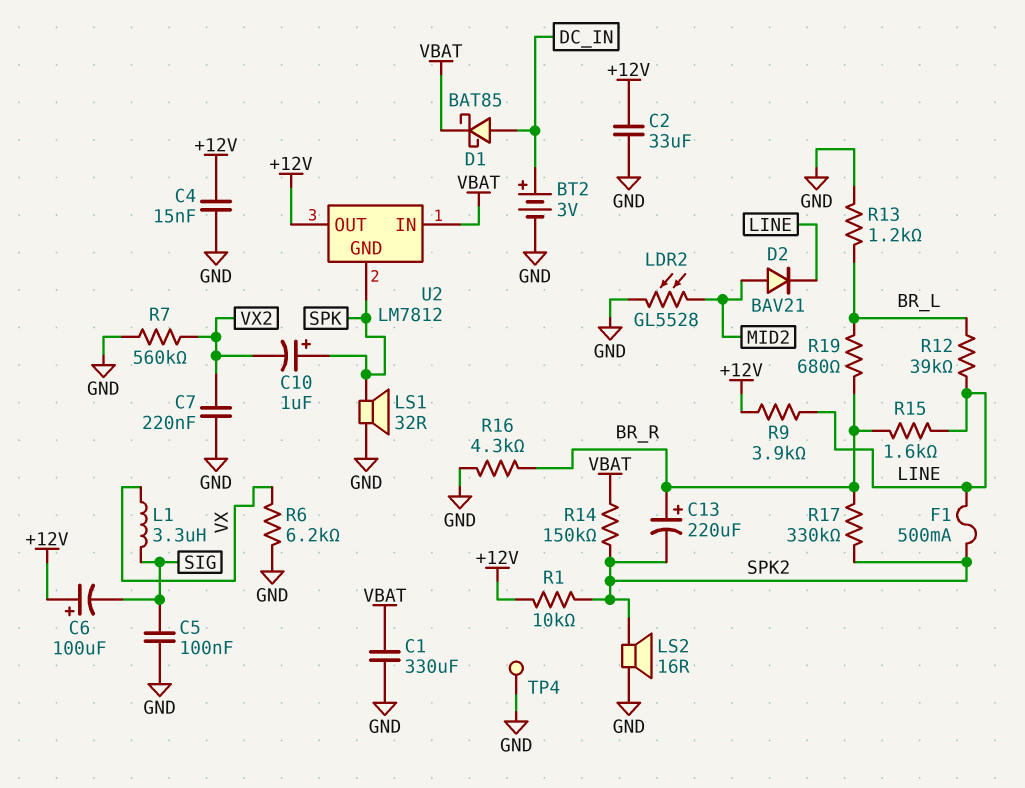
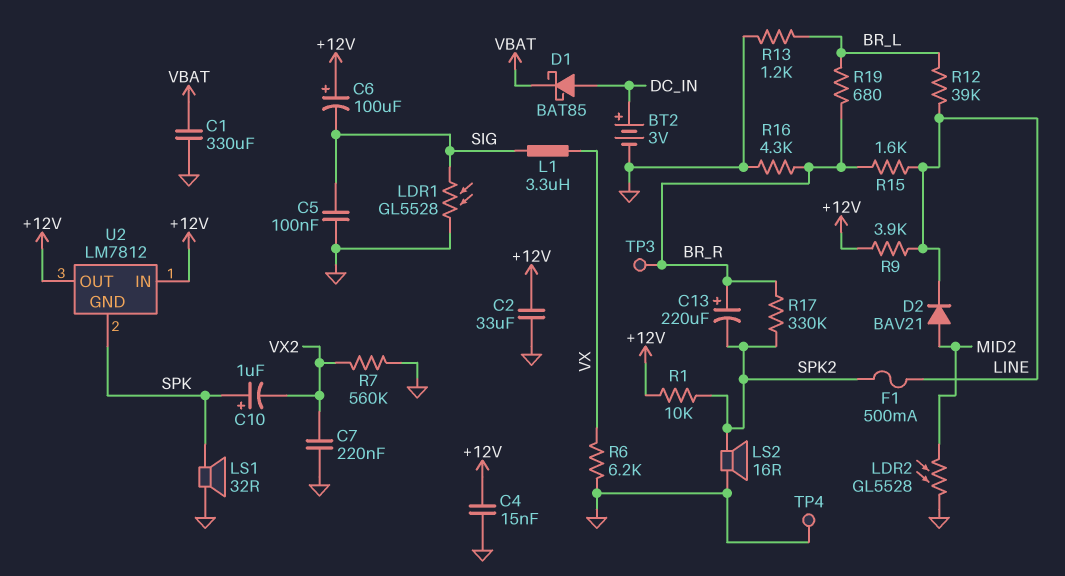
LDR1: none -> GL5528 (GND, SIG)
R14: 150k (SPK2, VBAT) -> none
TP3: none -> test point (BR_R)
U2 pin IN: VBAT -> +12V

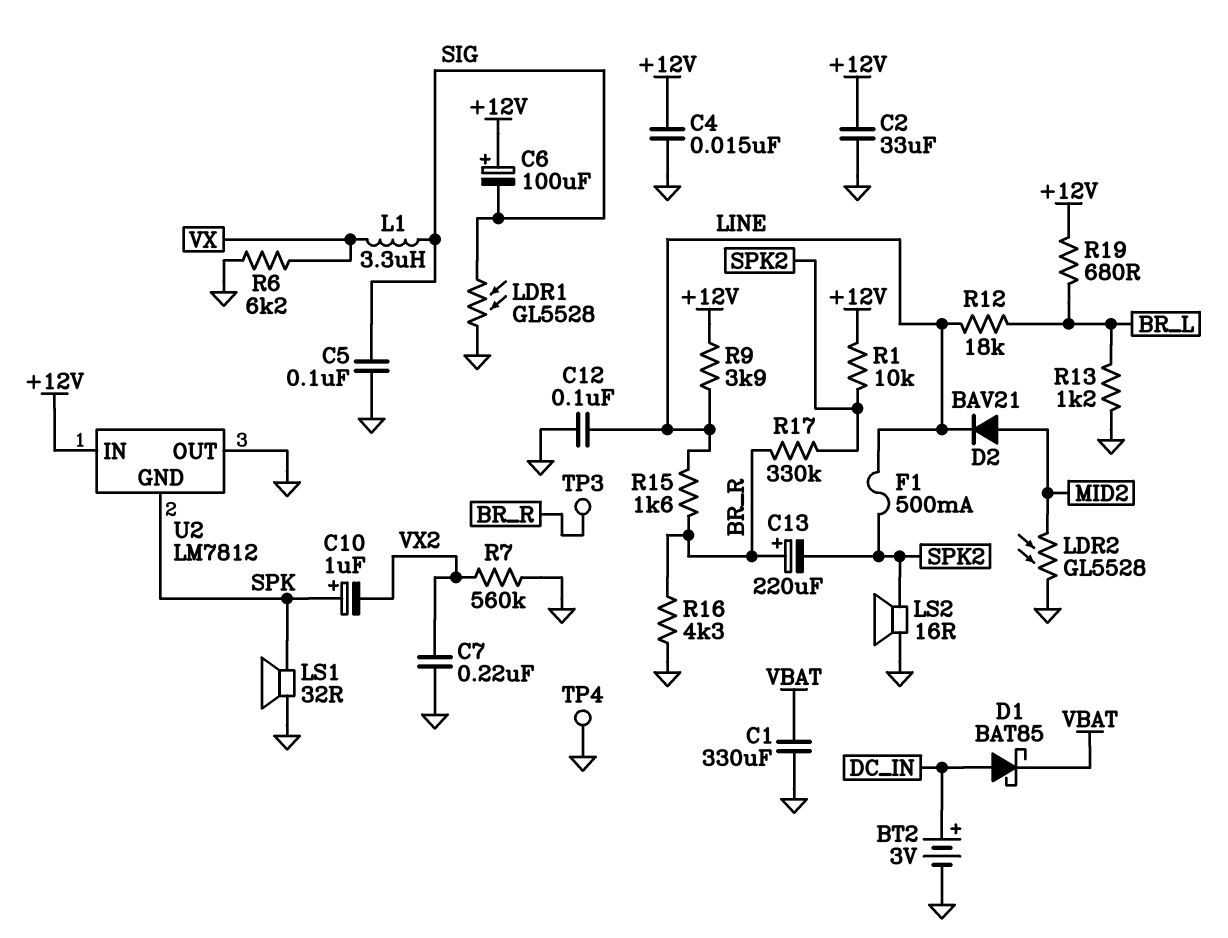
C12: none -> 100nF (GND, LINE)
R12: 39k (BR_L, LINE) -> 18k (BR_L, LINE)
R19: 680 (BR_L, BR_R) -> 680 (+12V, BR_L)
U2 pin OUT: +12V -> GND

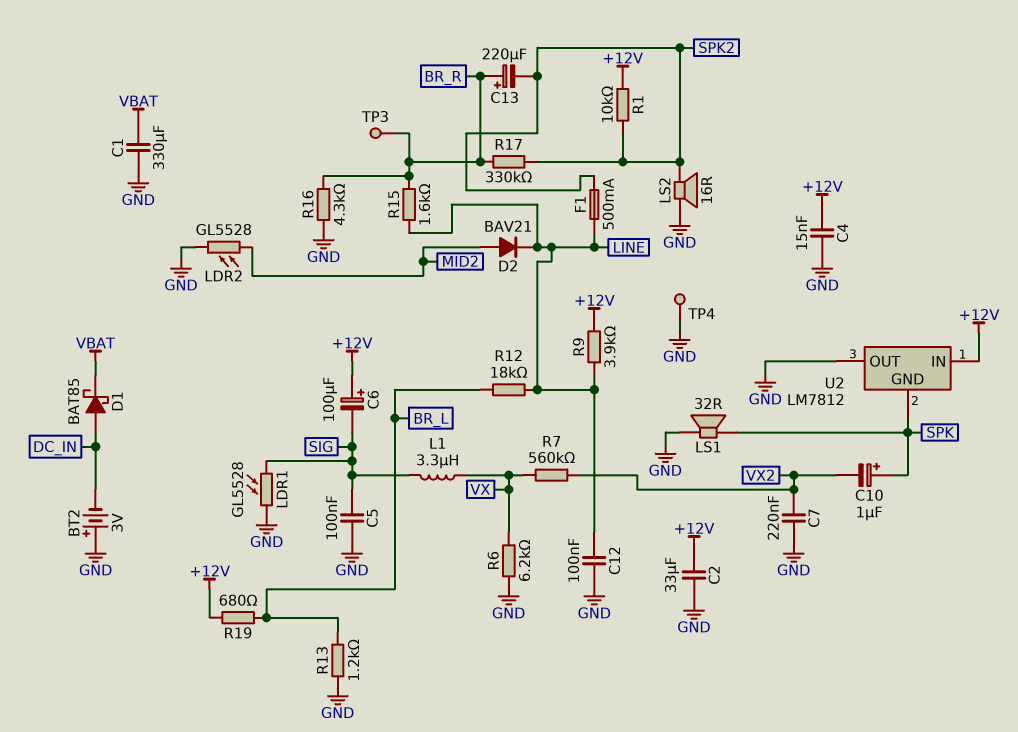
BT2: 3V (plus DC_IN, minus GND) -> 3V (plus GND, minus DC_IN)
R7: 560k (GND, VX2) -> 560k (VX, VX2)

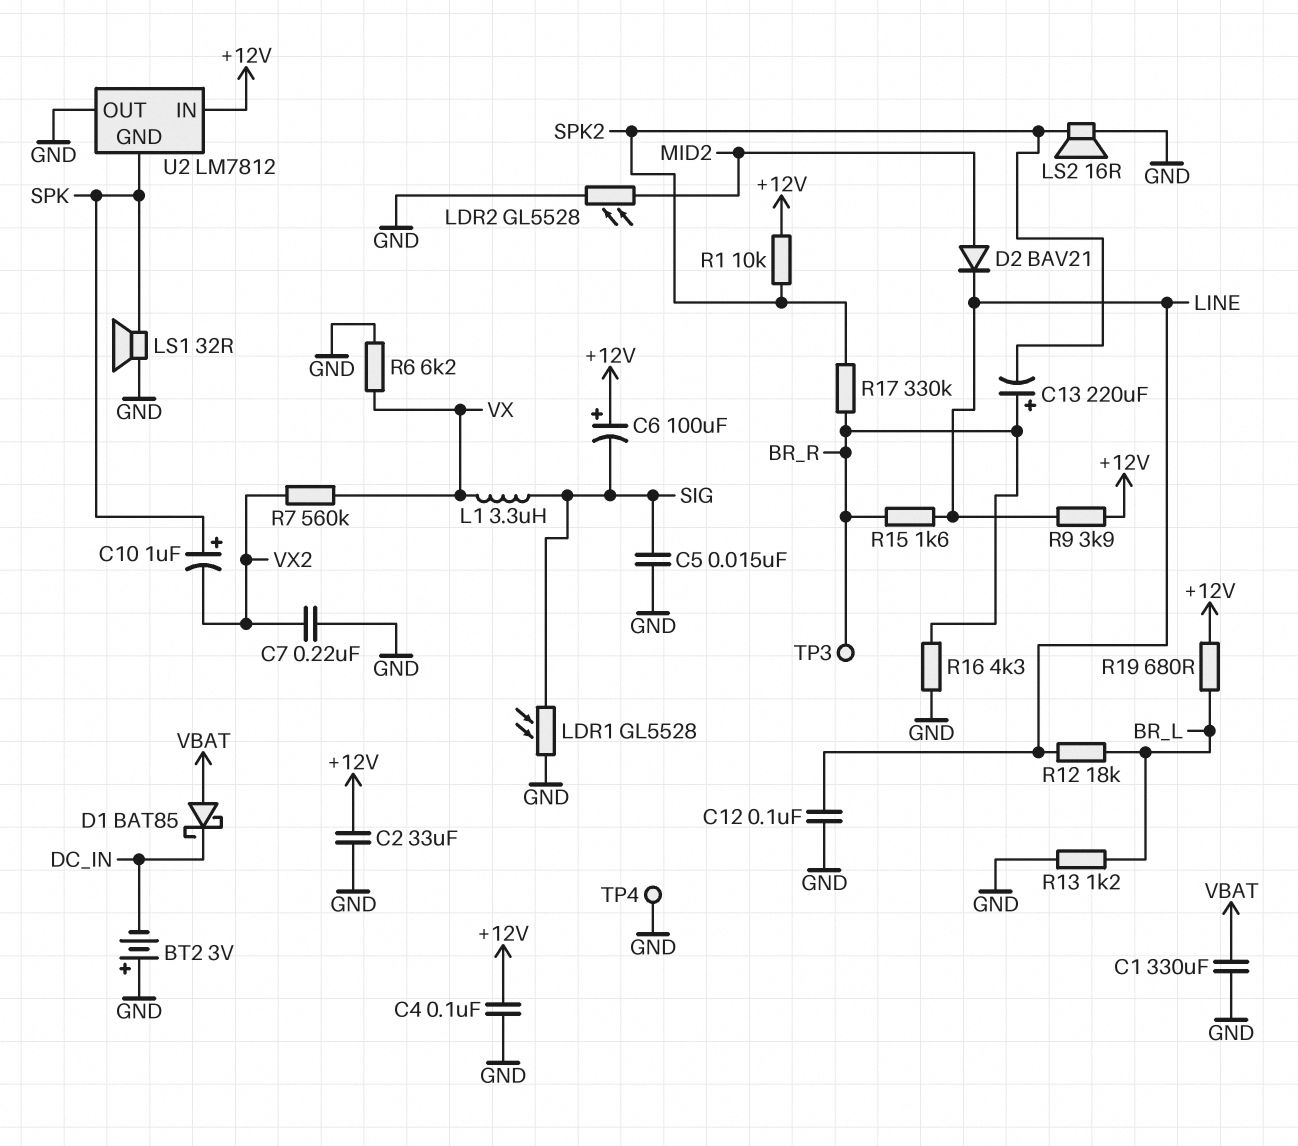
C4: 15nF (+12V, GND) -> 100nF (+12V, GND)
C5: 100nF (GND, SIG) -> 15nF (GND, SIG)
D1: schottky BAT85 (A DC_IN, K VBAT) -> schottky BAT85 (A VBAT, K DC_IN)
F1: 500mA (LINE, SPK2) -> none

